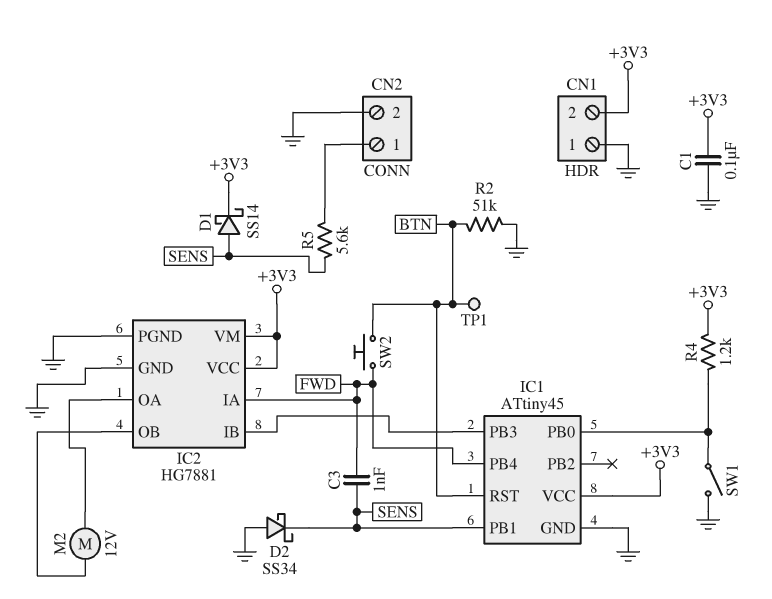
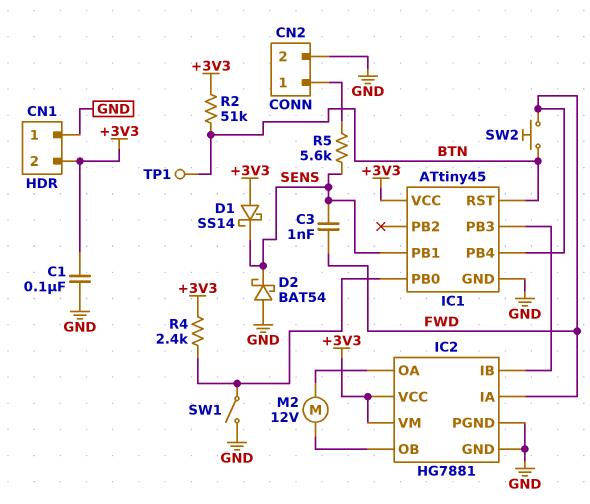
D1: schottky SS14 (A SENS, K +3V3) -> schottky SS14 (A +3V3, K SENS)
D2: schottky SS34 (A GND, K SENS) -> schottky BAT54 (A GND, K SENS)
R2: 51k (BTN, GND) -> 51k (+3V3, BTN)
R4: 1.2k (+3V3, IC1/PB0) -> 2.4k (+3V3, IC1/PB0)

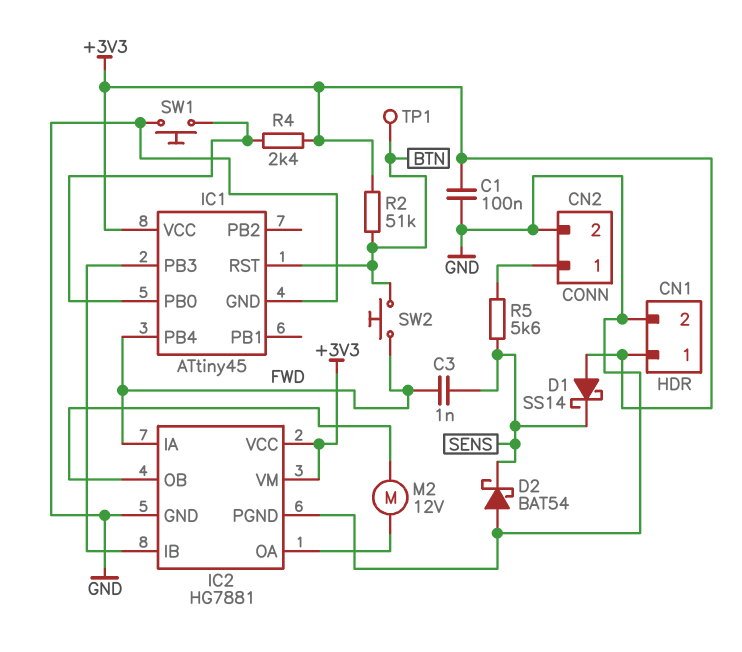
CN1 pin 1: GND -> +3V3
CN1 pin 2: +3V3 -> GND
IC1 pin PB1: SENS -> none
SW1: switch (GND, IC1/PB0) -> button (GND, IC1/PB0)

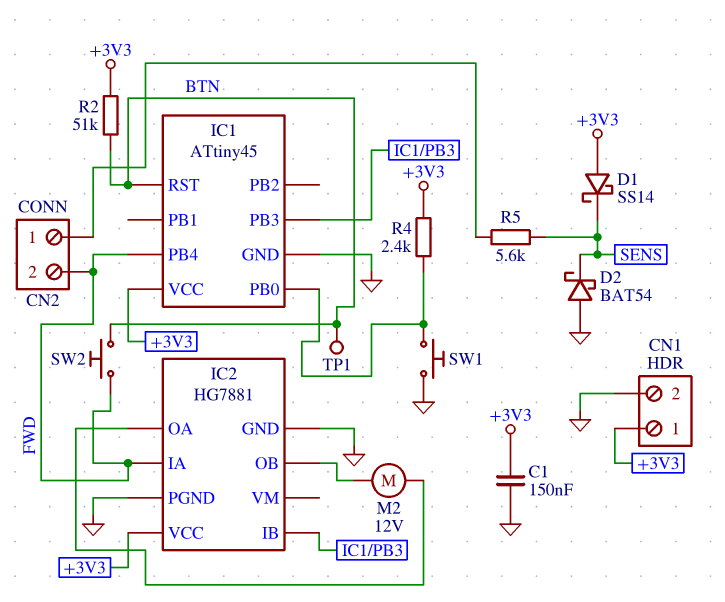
C1: 100nF (+3V3, GND) -> 150nF (+3V3, GND)
C3: 1nF (FWD, SENS) -> none
CN2 pin 2: GND -> FWD
IC2 pin VM: +3V3 -> none

